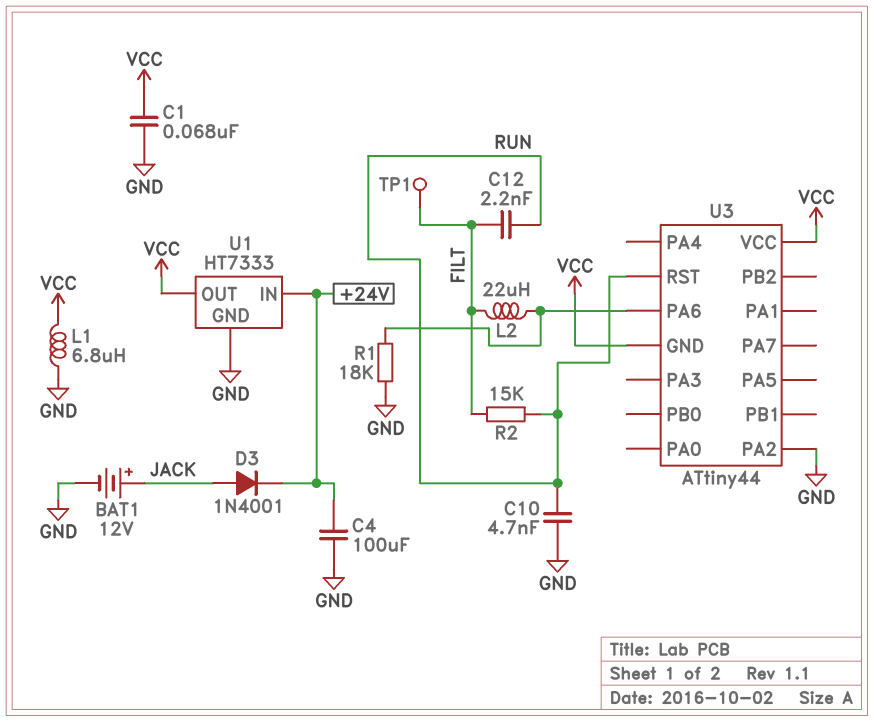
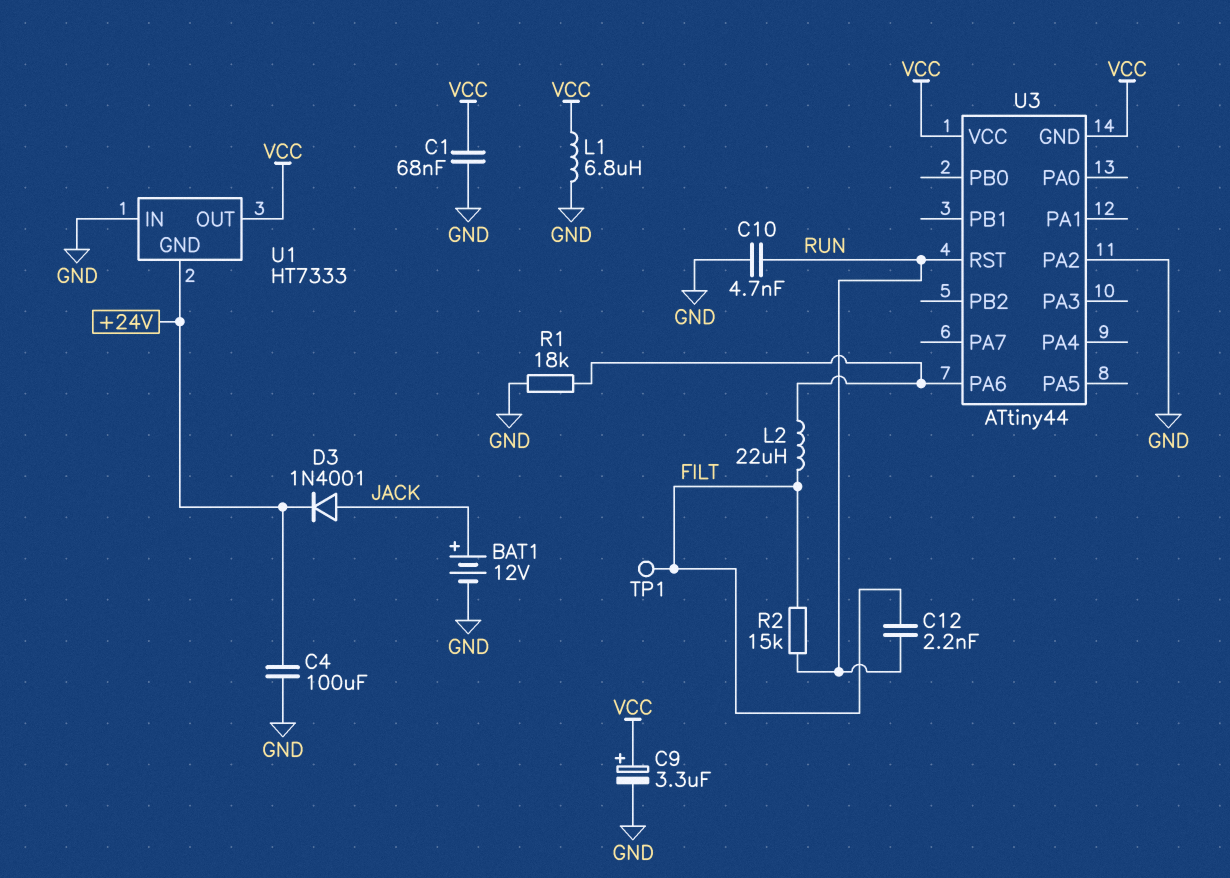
C9: none -> 3.3uF (plus VCC, minus GND)
U1 pin GND: GND -> +24V
U1 pin IN: +24V -> GND

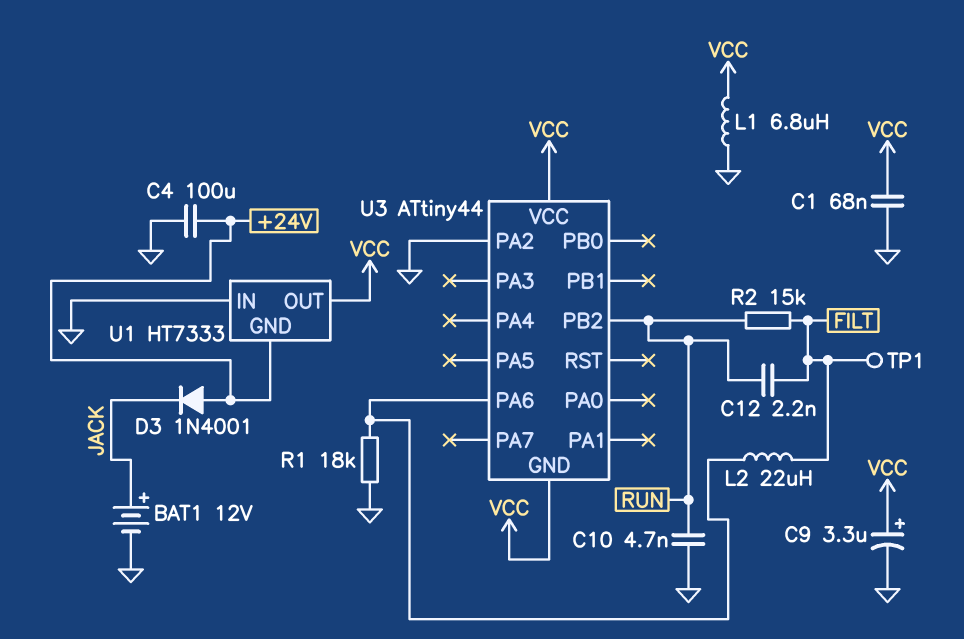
D3: diode 1N4001 (A JACK, K +24V) -> diode 1N4001 (A +24V, K JACK)
U3 pin PB2: none -> RUN
U3 pin RST: RUN -> none

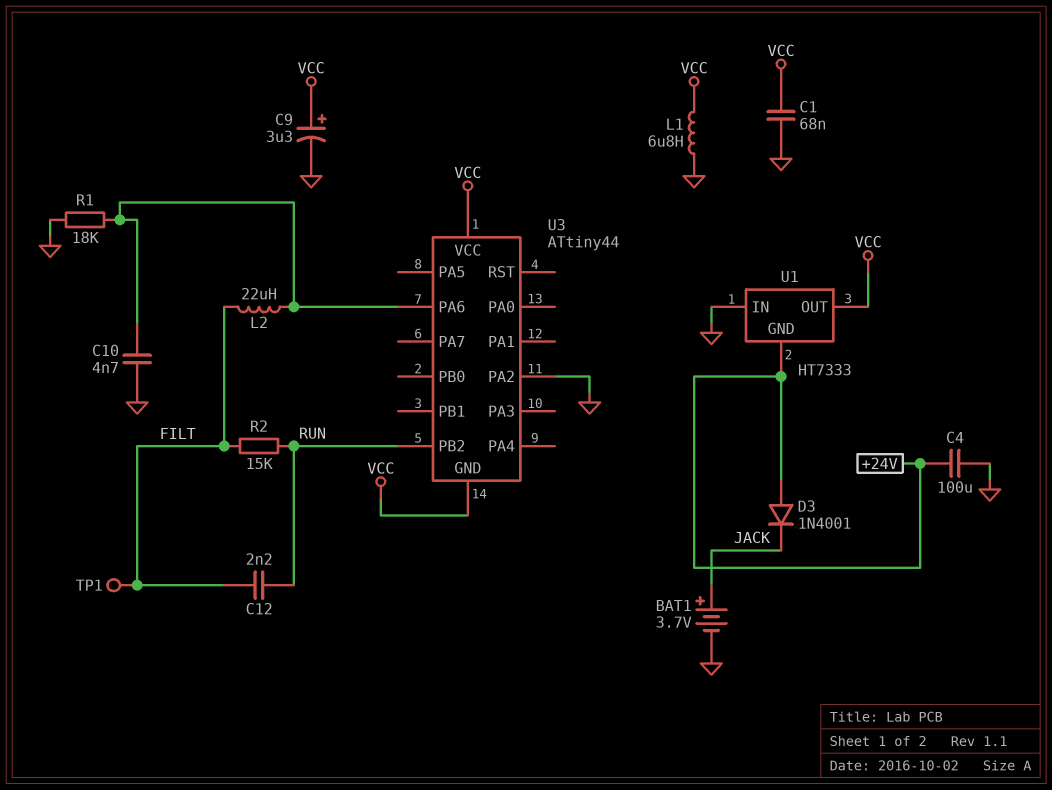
BAT1: 12V (plus JACK, minus GND) -> 3.7V (plus JACK, minus GND)
C10: 4.7nF (GND, RUN) -> 4.7nF (GND, U3/PA6)

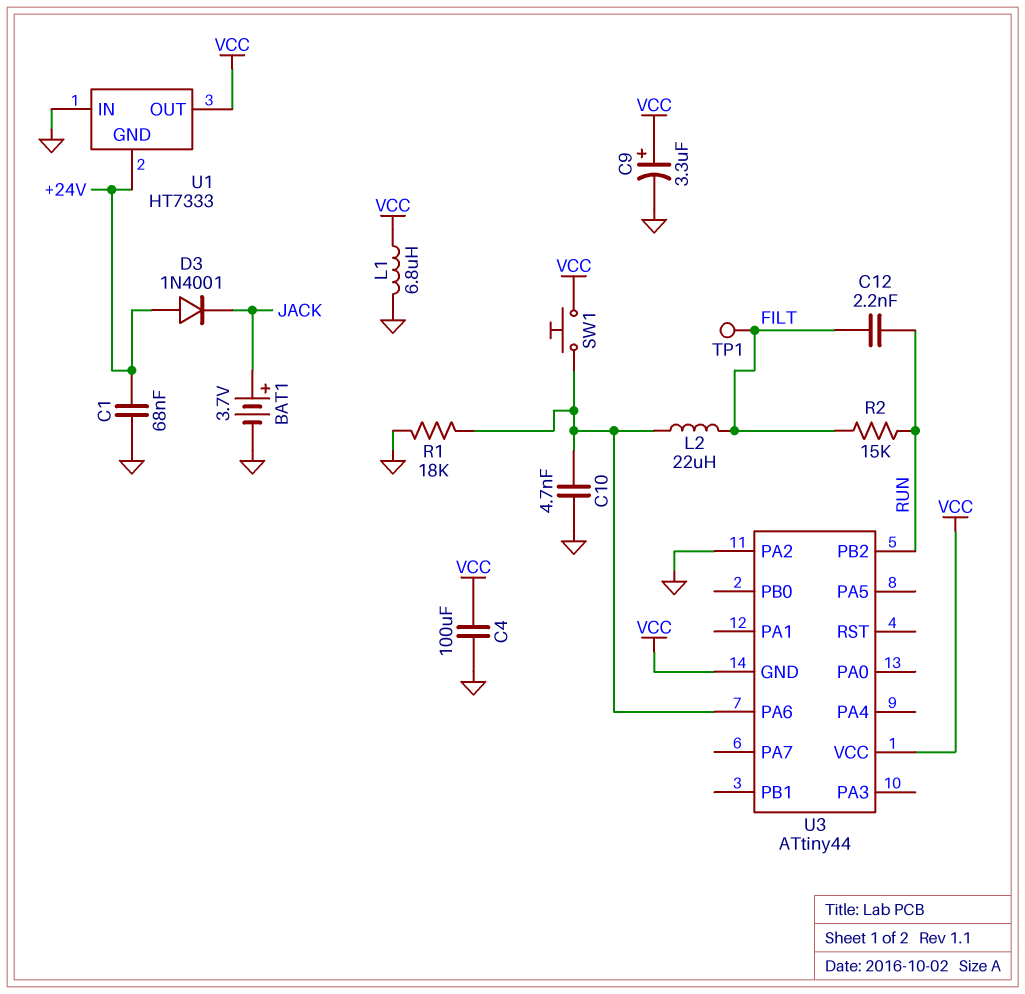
C1: 68nF (GND, VCC) -> 68nF (+24V, GND)
C4: 100uF (+24V, GND) -> 100uF (GND, VCC)
SW1: none -> button (U3/PA6, VCC)

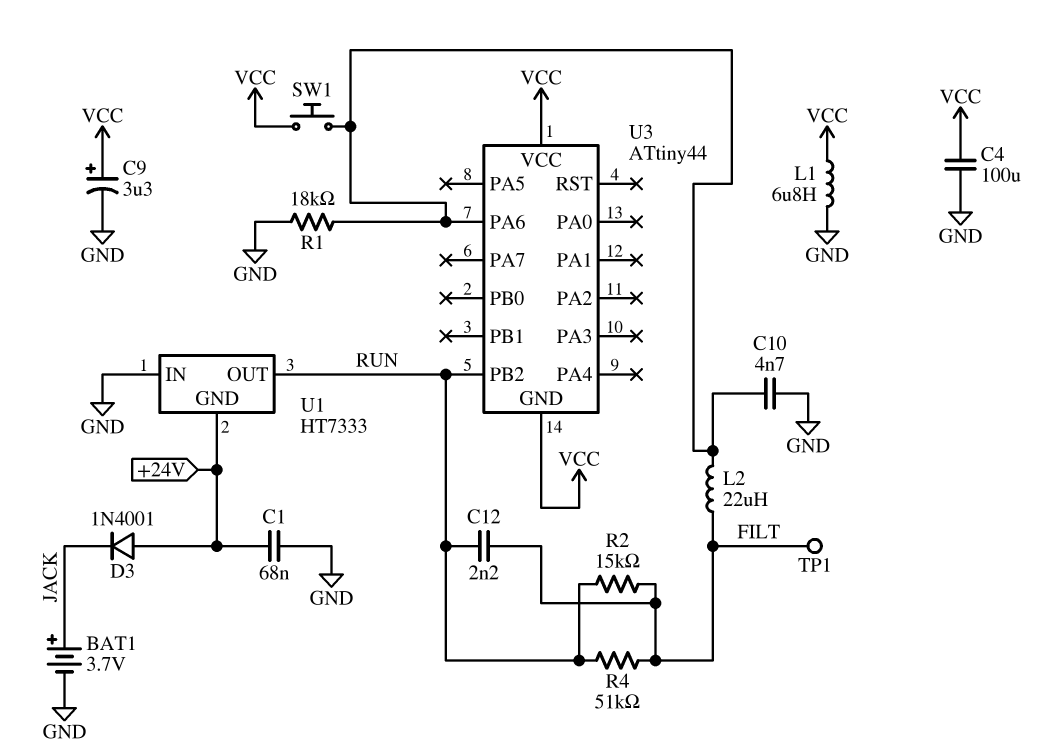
R4: none -> 51k (FILT, RUN)
U1 pin OUT: VCC -> RUN
U3 pin PA2: GND -> none

